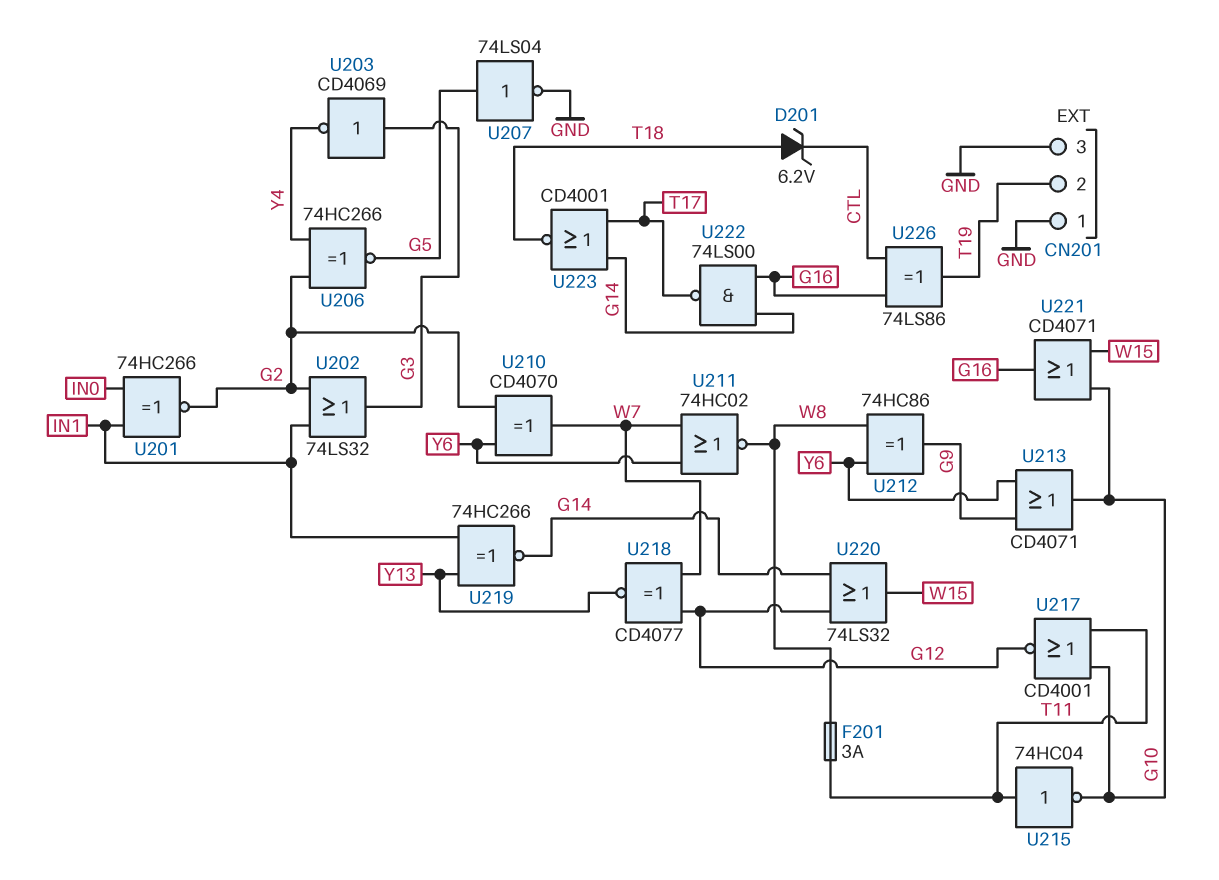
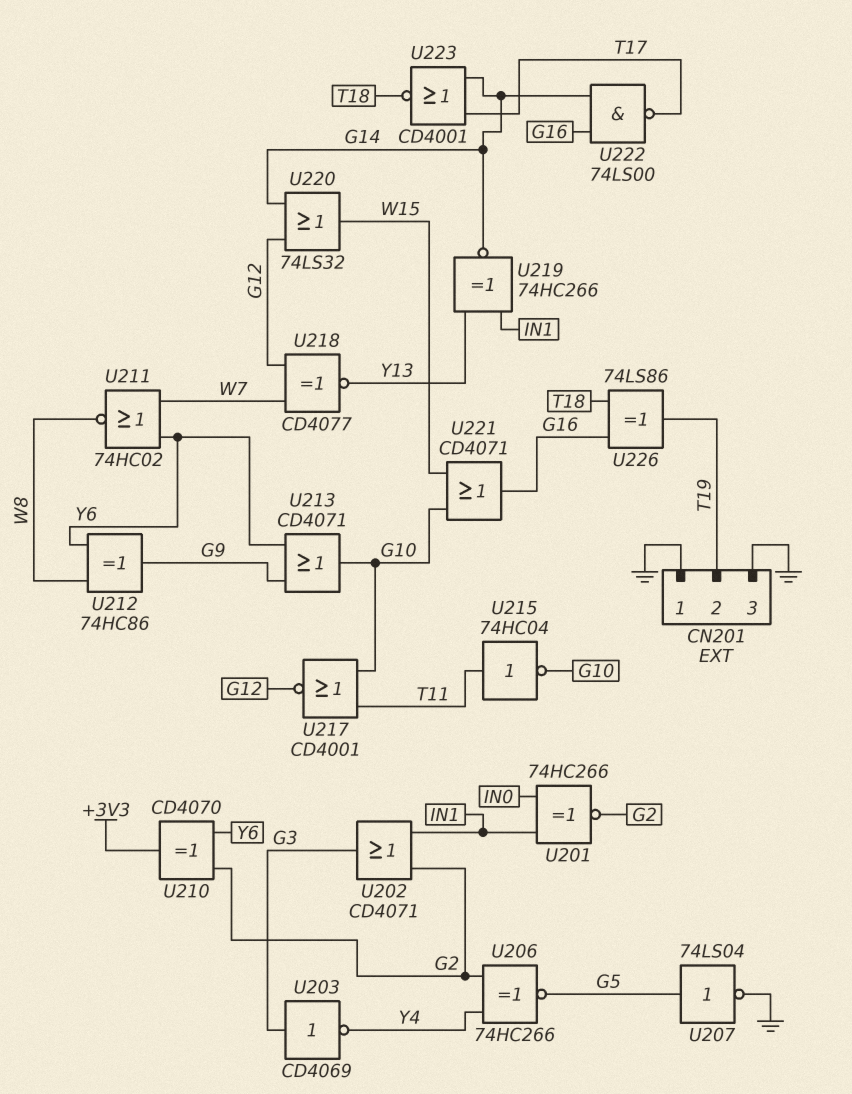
D201: zener 6.2V (A T18, K CTL) -> none
F201: 3A (T11, W8) -> none
U202: OR 74LS32 (in G2, in IN1, out G3) -> OR CD4071 (in G2, in IN1, out G3)
U210: XOR CD4070 (in G2, in Y6, out W7) -> XOR CD4070 (in G2, in Y6, out +3V3)
U226: XOR 74LS86 (in CTL, in G16, out T19) -> XOR 74LS86 (in G16, in T18, out T19)

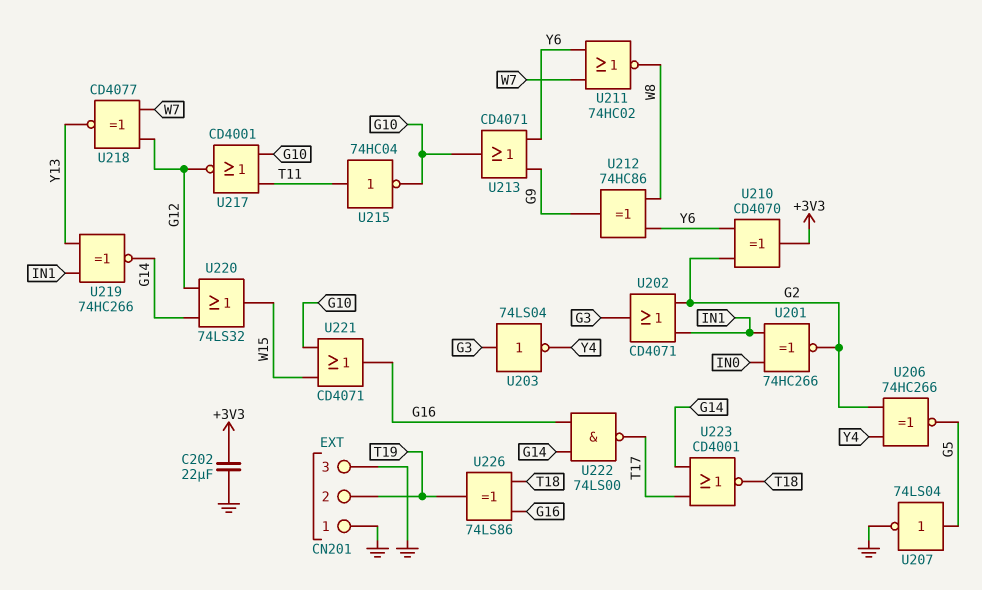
C202: none -> 22uF (+3V3, GND)
U203: NOT CD4069 (in G3, out Y4) -> NOT 74LS04 (in G3, out Y4)

